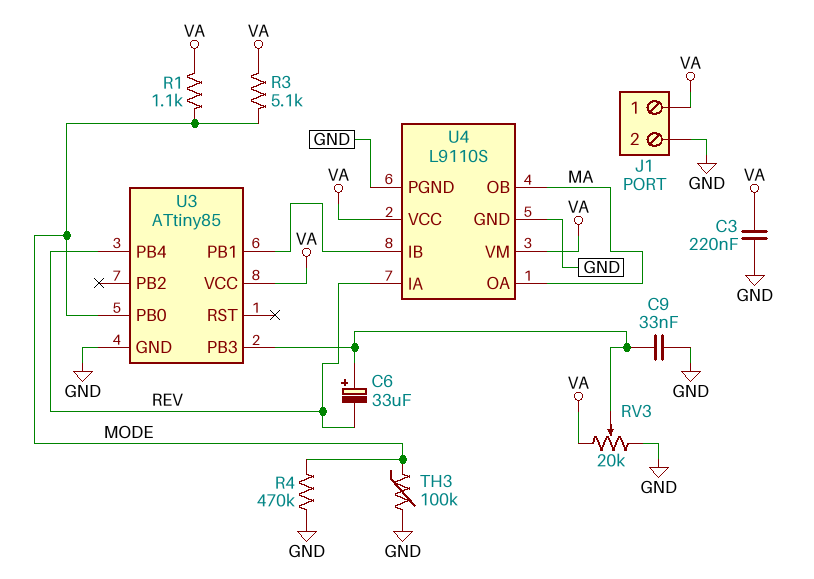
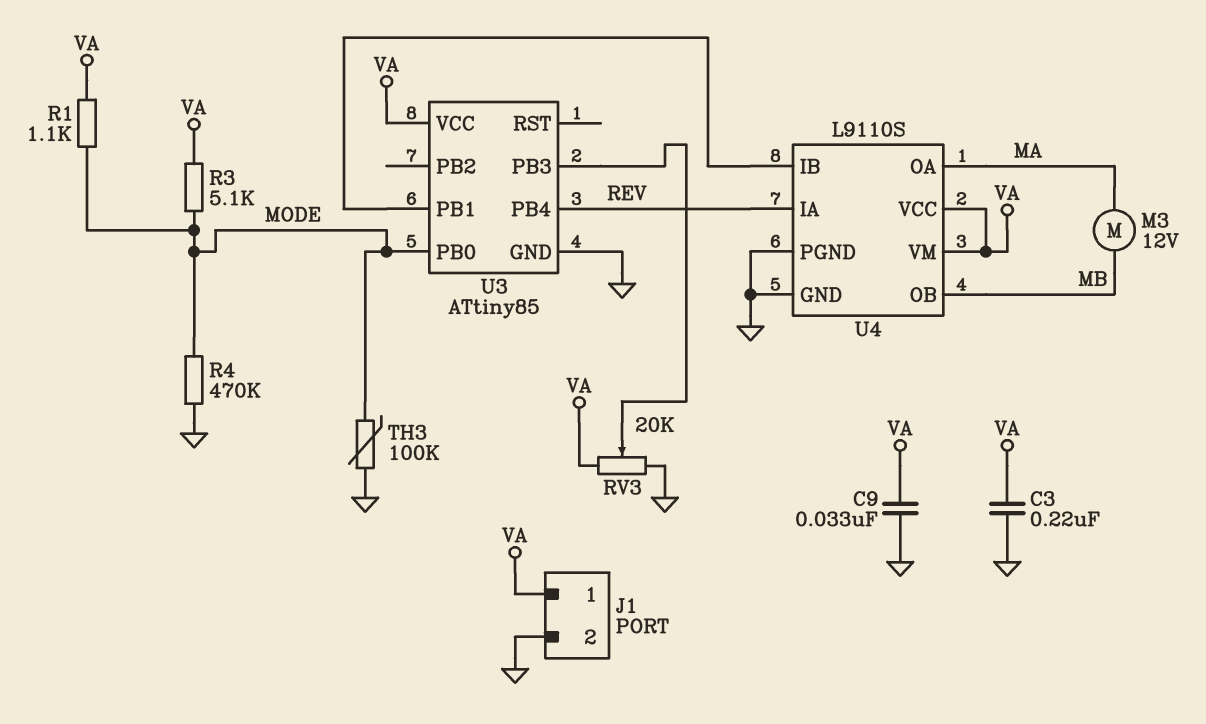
C6: 33uF (plus U3/PB3, minus REV) -> none
C9: 33nF (GND, U3/PB3) -> 33nF (GND, VA)
M3: none -> motor 12V (MA, MB)
U4 pin OB: MA -> MB

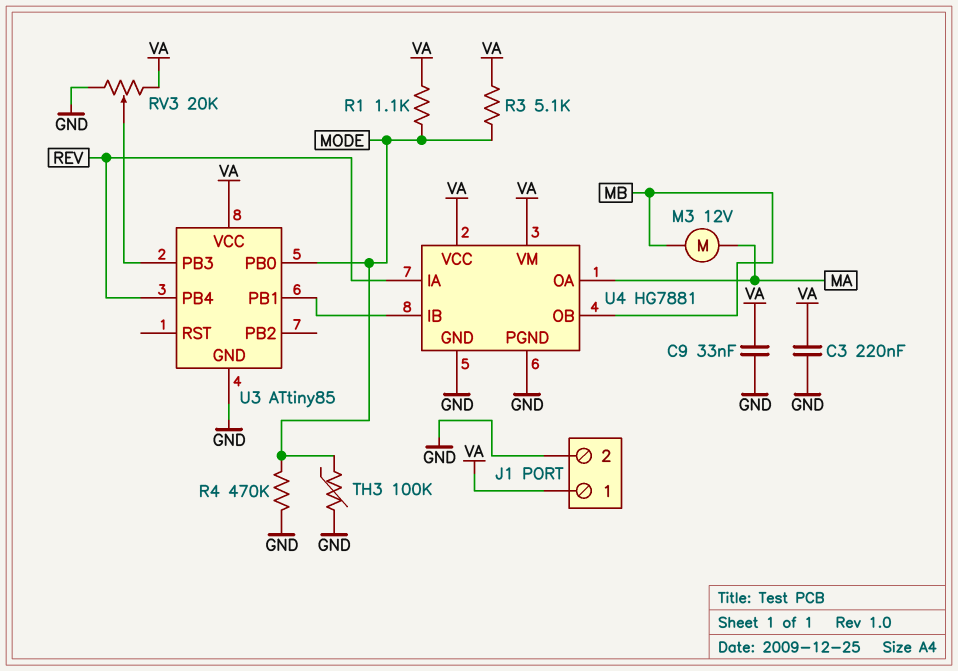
U4: L9110S -> HG7881

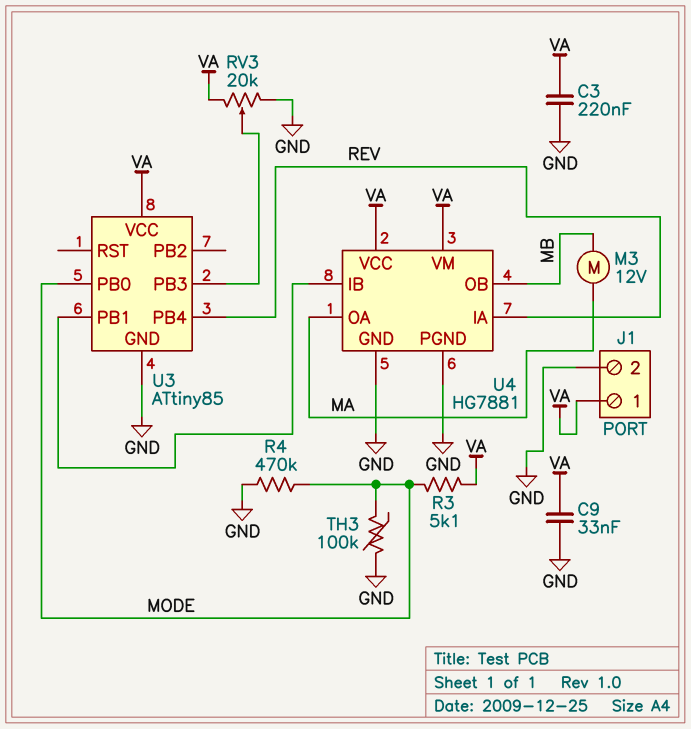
R1: 1.1k (MODE, VA) -> none

